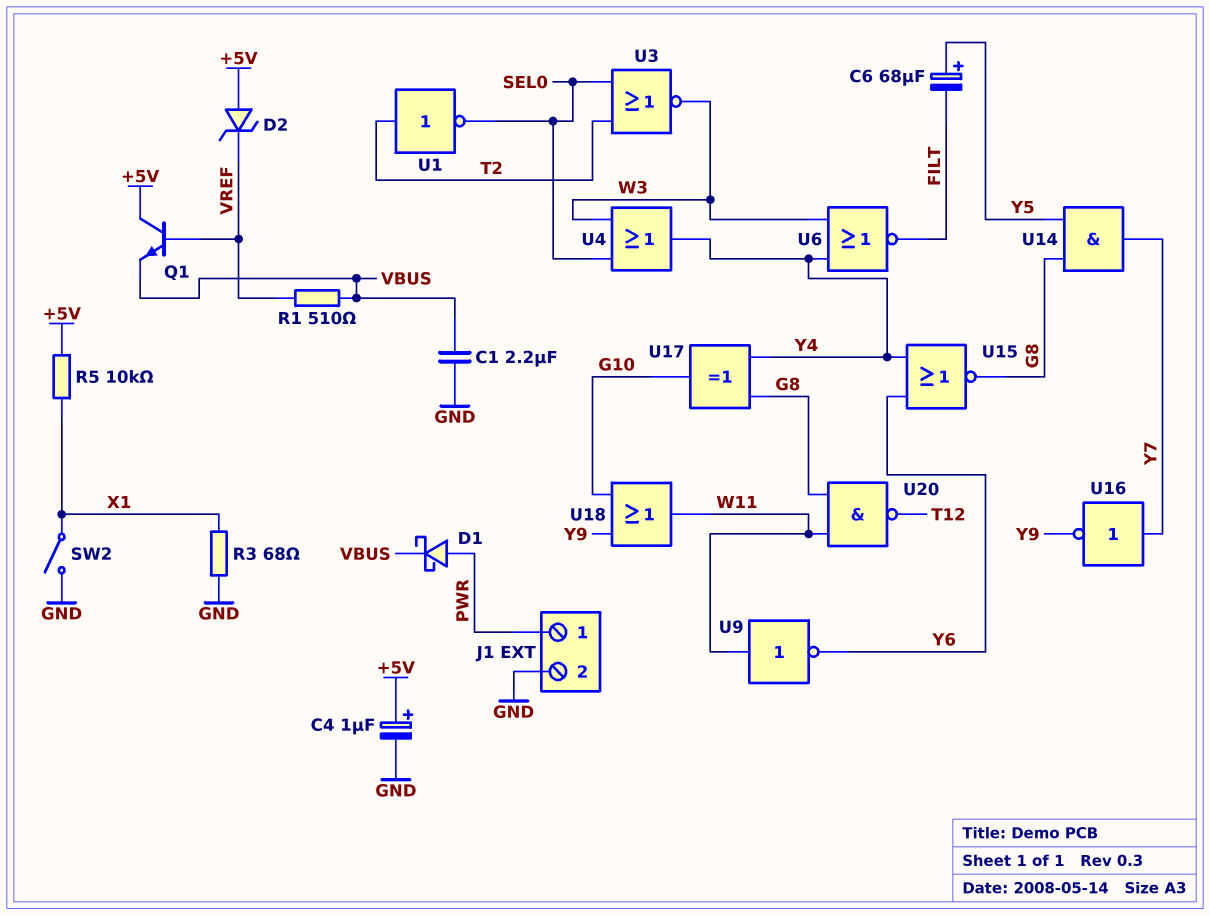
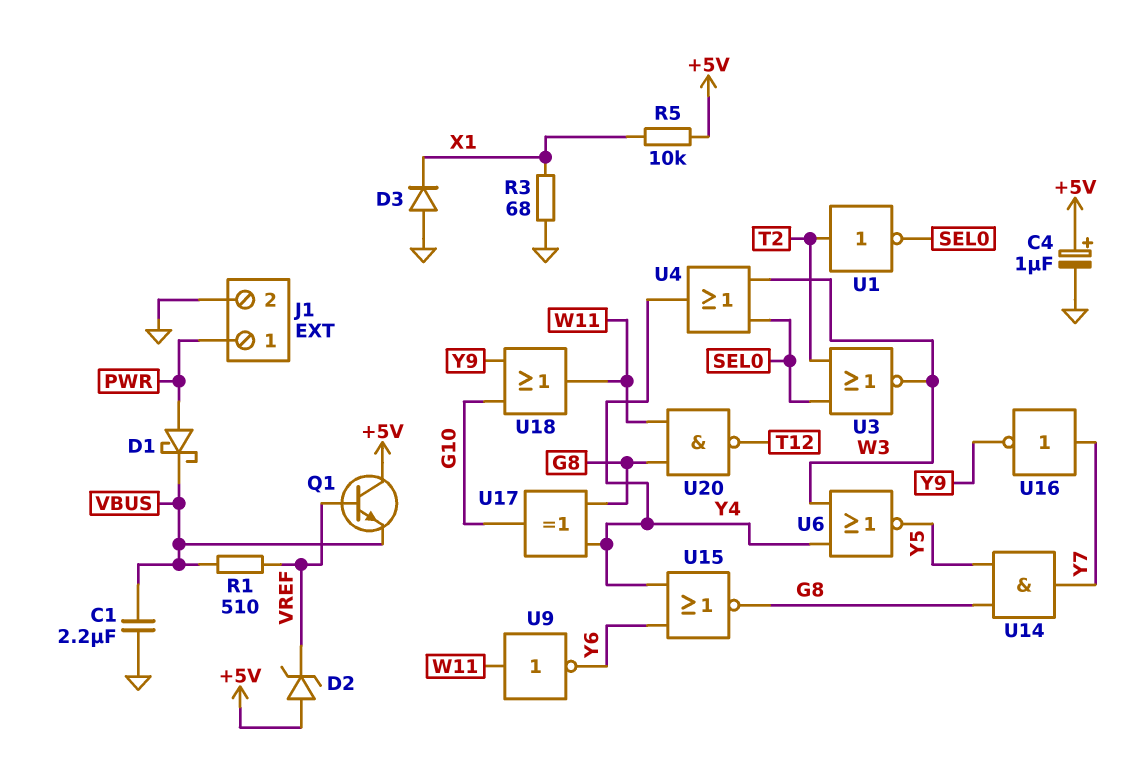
C6: 68uF (plus Y5, minus FILT) -> none
D3: none -> diode (A GND, K X1)
SW2: switch (GND, X1) -> none
U6: NOR (in W3, in Y4, out FILT) -> NOR (in W3, in Y4, out Y5)

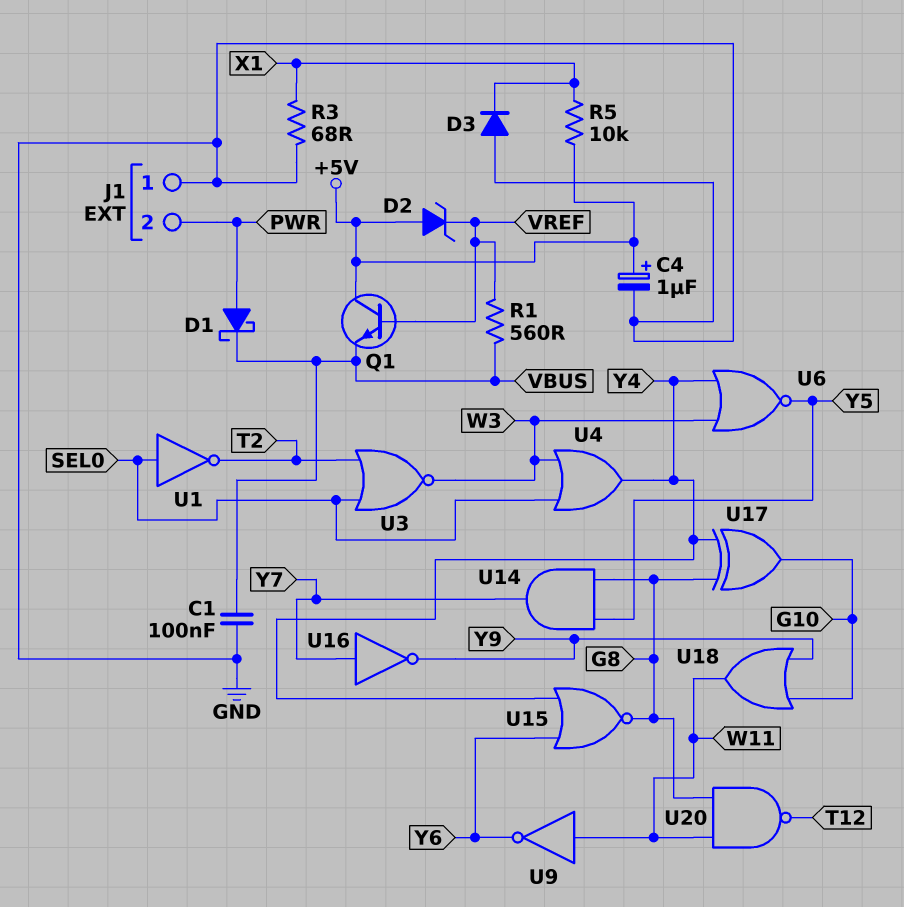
C1: 2.2uF (GND, VBUS) -> 100nF (GND, VBUS)
J1 pin 1: PWR -> GND
J1 pin 2: GND -> PWR
R1: 510 (VBUS, VREF) -> 560 (VBUS, VREF)
U1: NOT (in T2, out SEL0) -> NOT (in SEL0, out T2)

